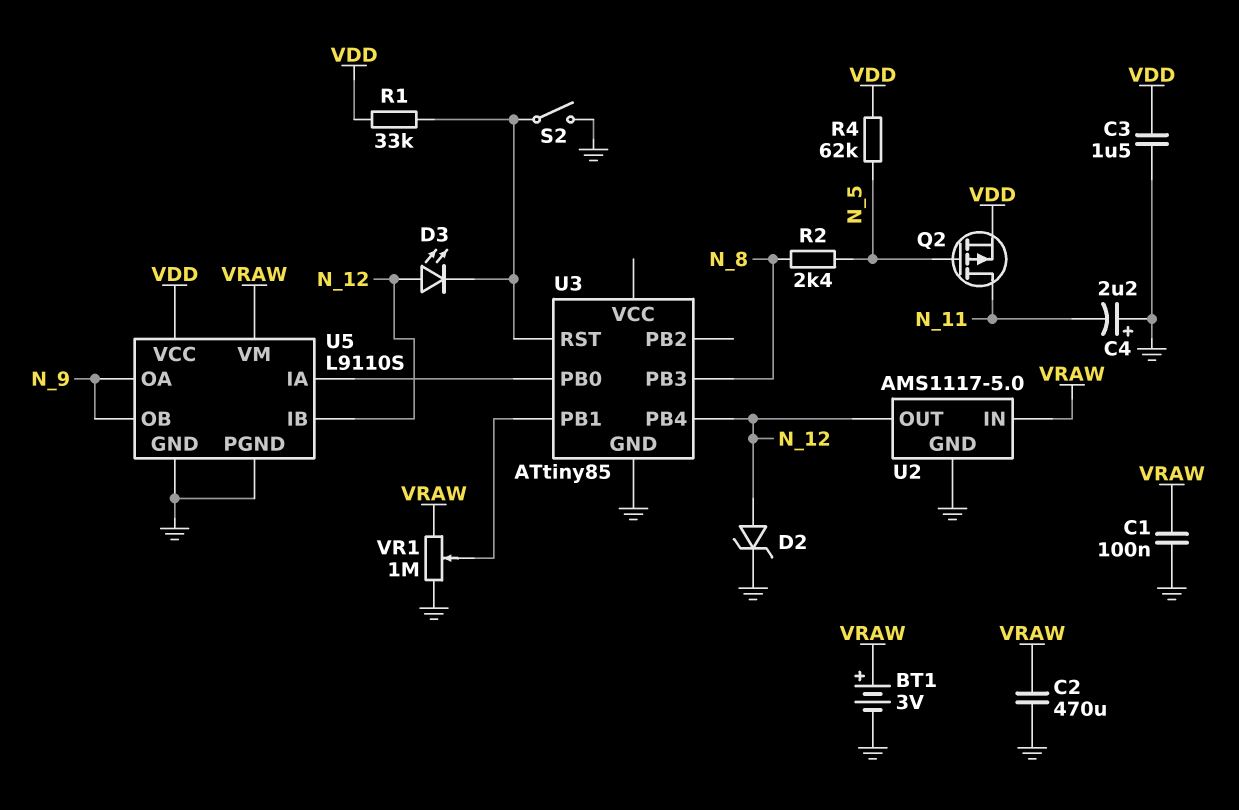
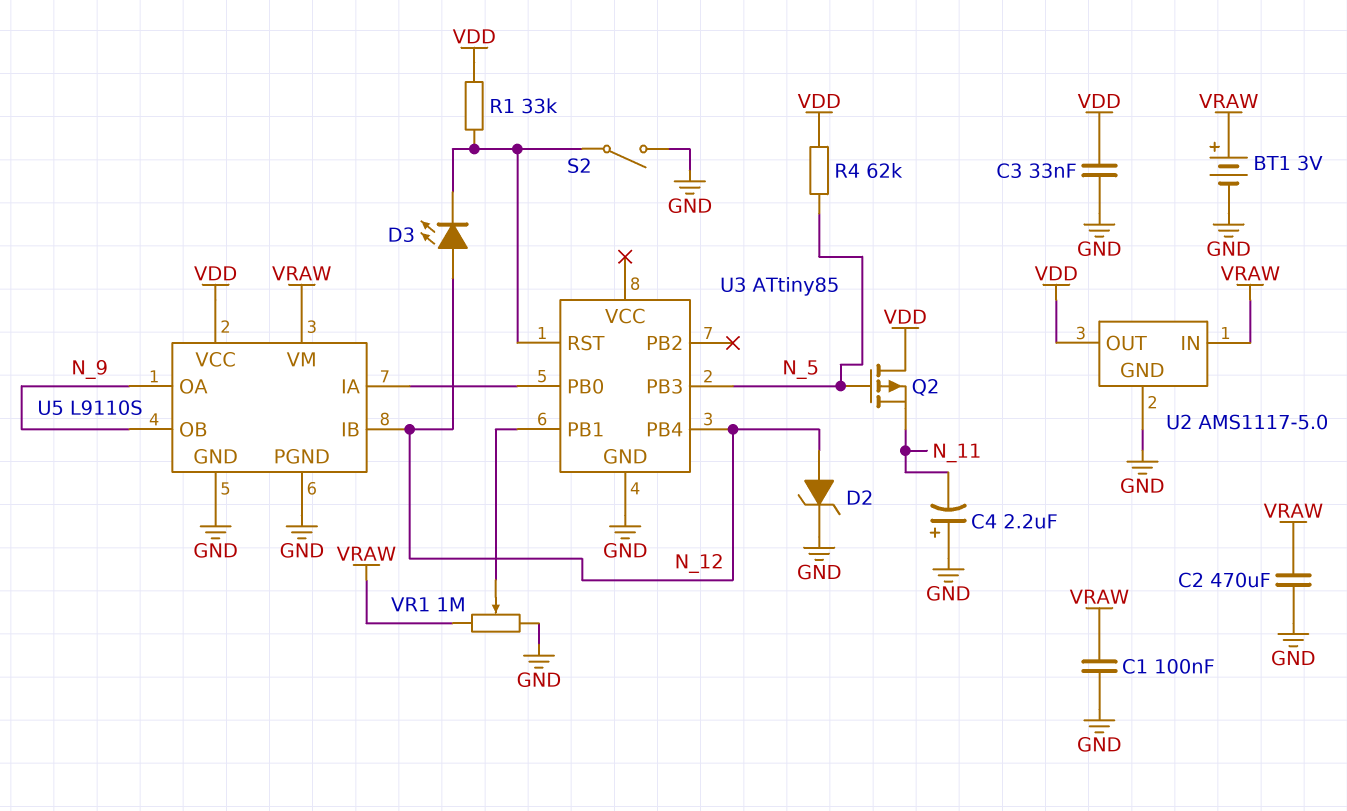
C3: 1.5uF (GND, VDD) -> 33nF (GND, VDD)
Q2: PMOS (G N_5, D N_11, S VDD) -> PMOS (G N_5, D VDD, S N_11)
R2: 2.4k (N_5, N_8) -> none
U2 pin OUT: N_12 -> VDD
U3 pin PB3: N_8 -> N_5

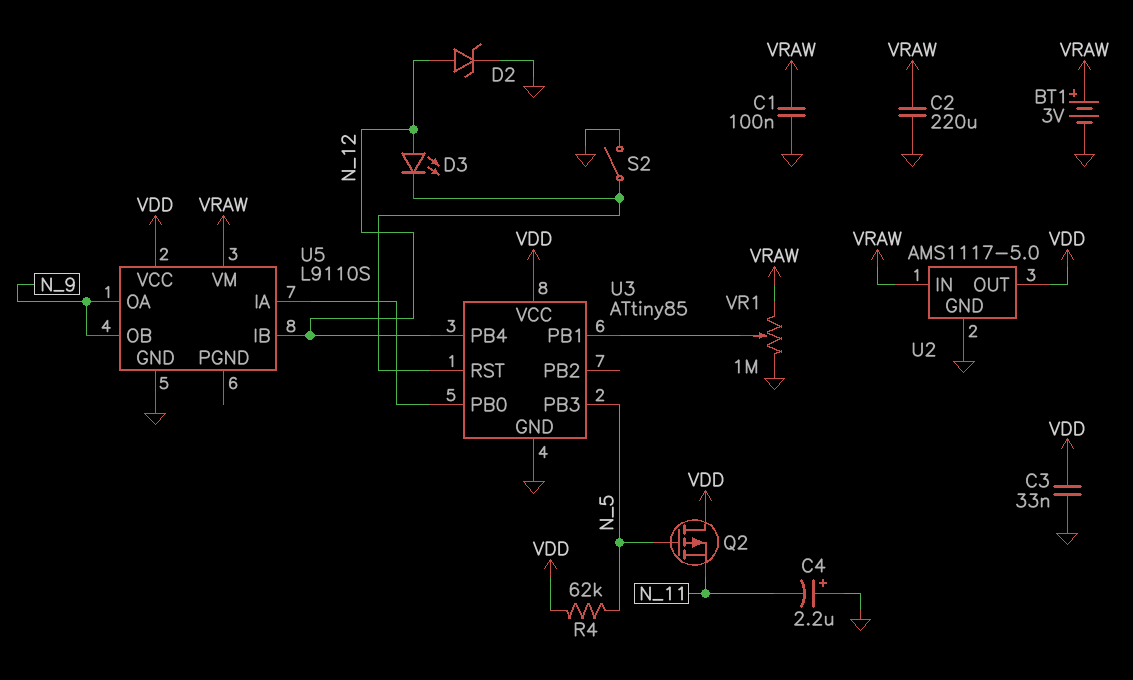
C2: 470uF (GND, VRAW) -> 220uF (GND, VRAW)
R1: 33k (U3/RST, VDD) -> none
U3 pin VCC: none -> VDD
U5 pin PGND: GND -> none

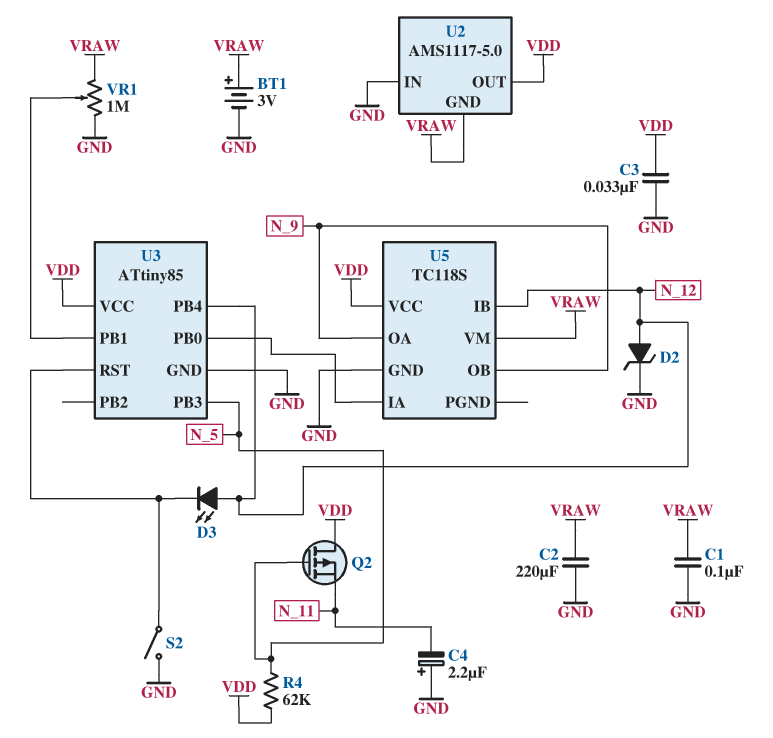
U2 pin GND: GND -> VRAW
U2 pin IN: VRAW -> GND
U5: L9110S -> TC118S

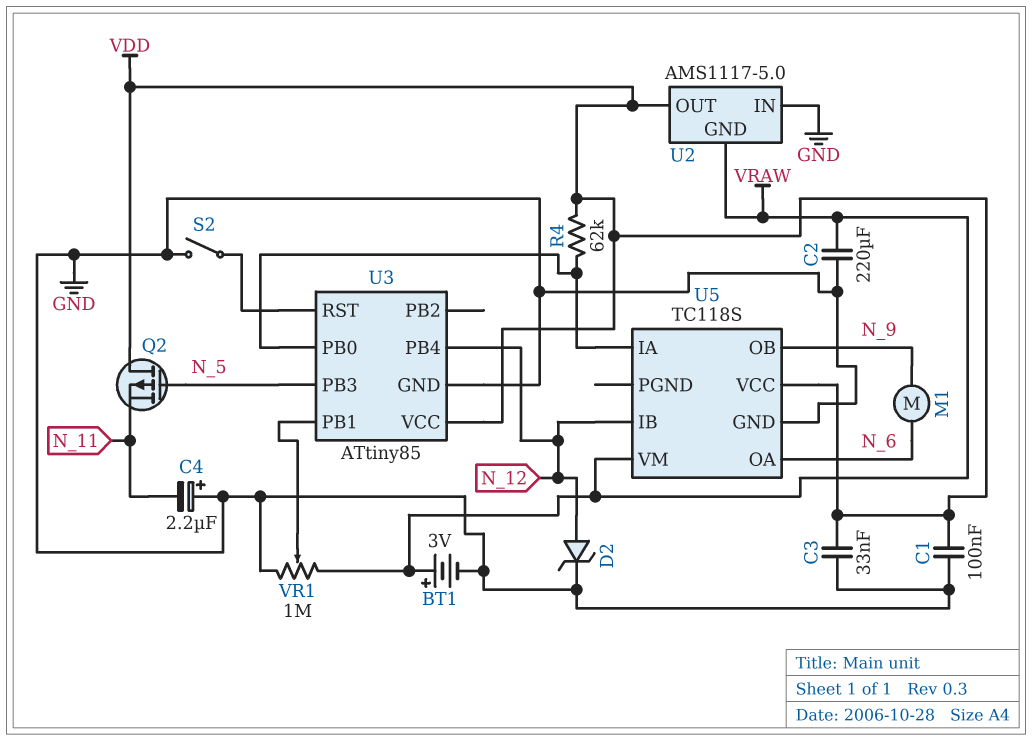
C1: 100nF (GND, VRAW) -> 100nF (GND, VDD)
D3: LED (A N_12, K U3/RST) -> none
M1: none -> motor (N_6, N_9)
R4: 62k (N_5, VDD) -> 62k (U3/PB0, VDD)
U5 pin OA: N_9 -> N_6

